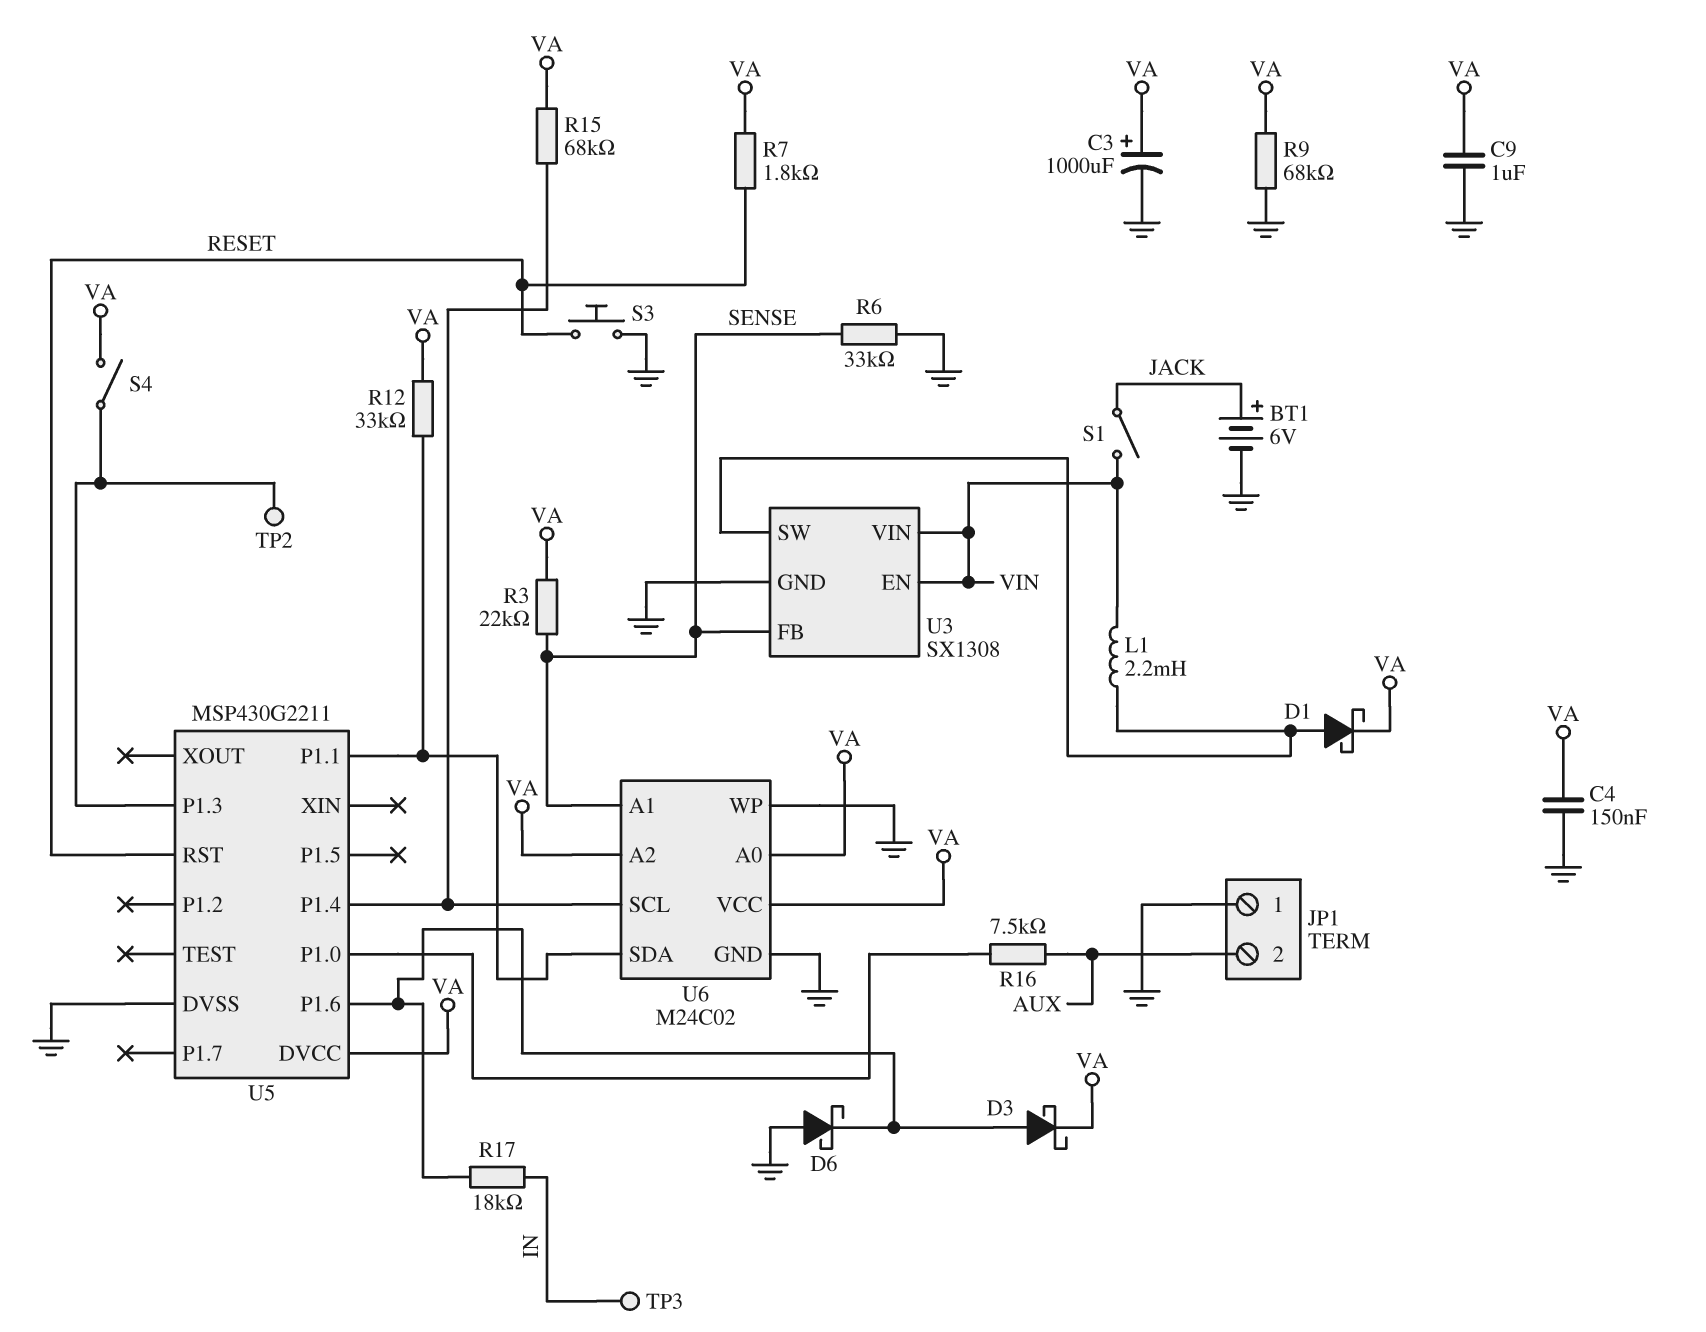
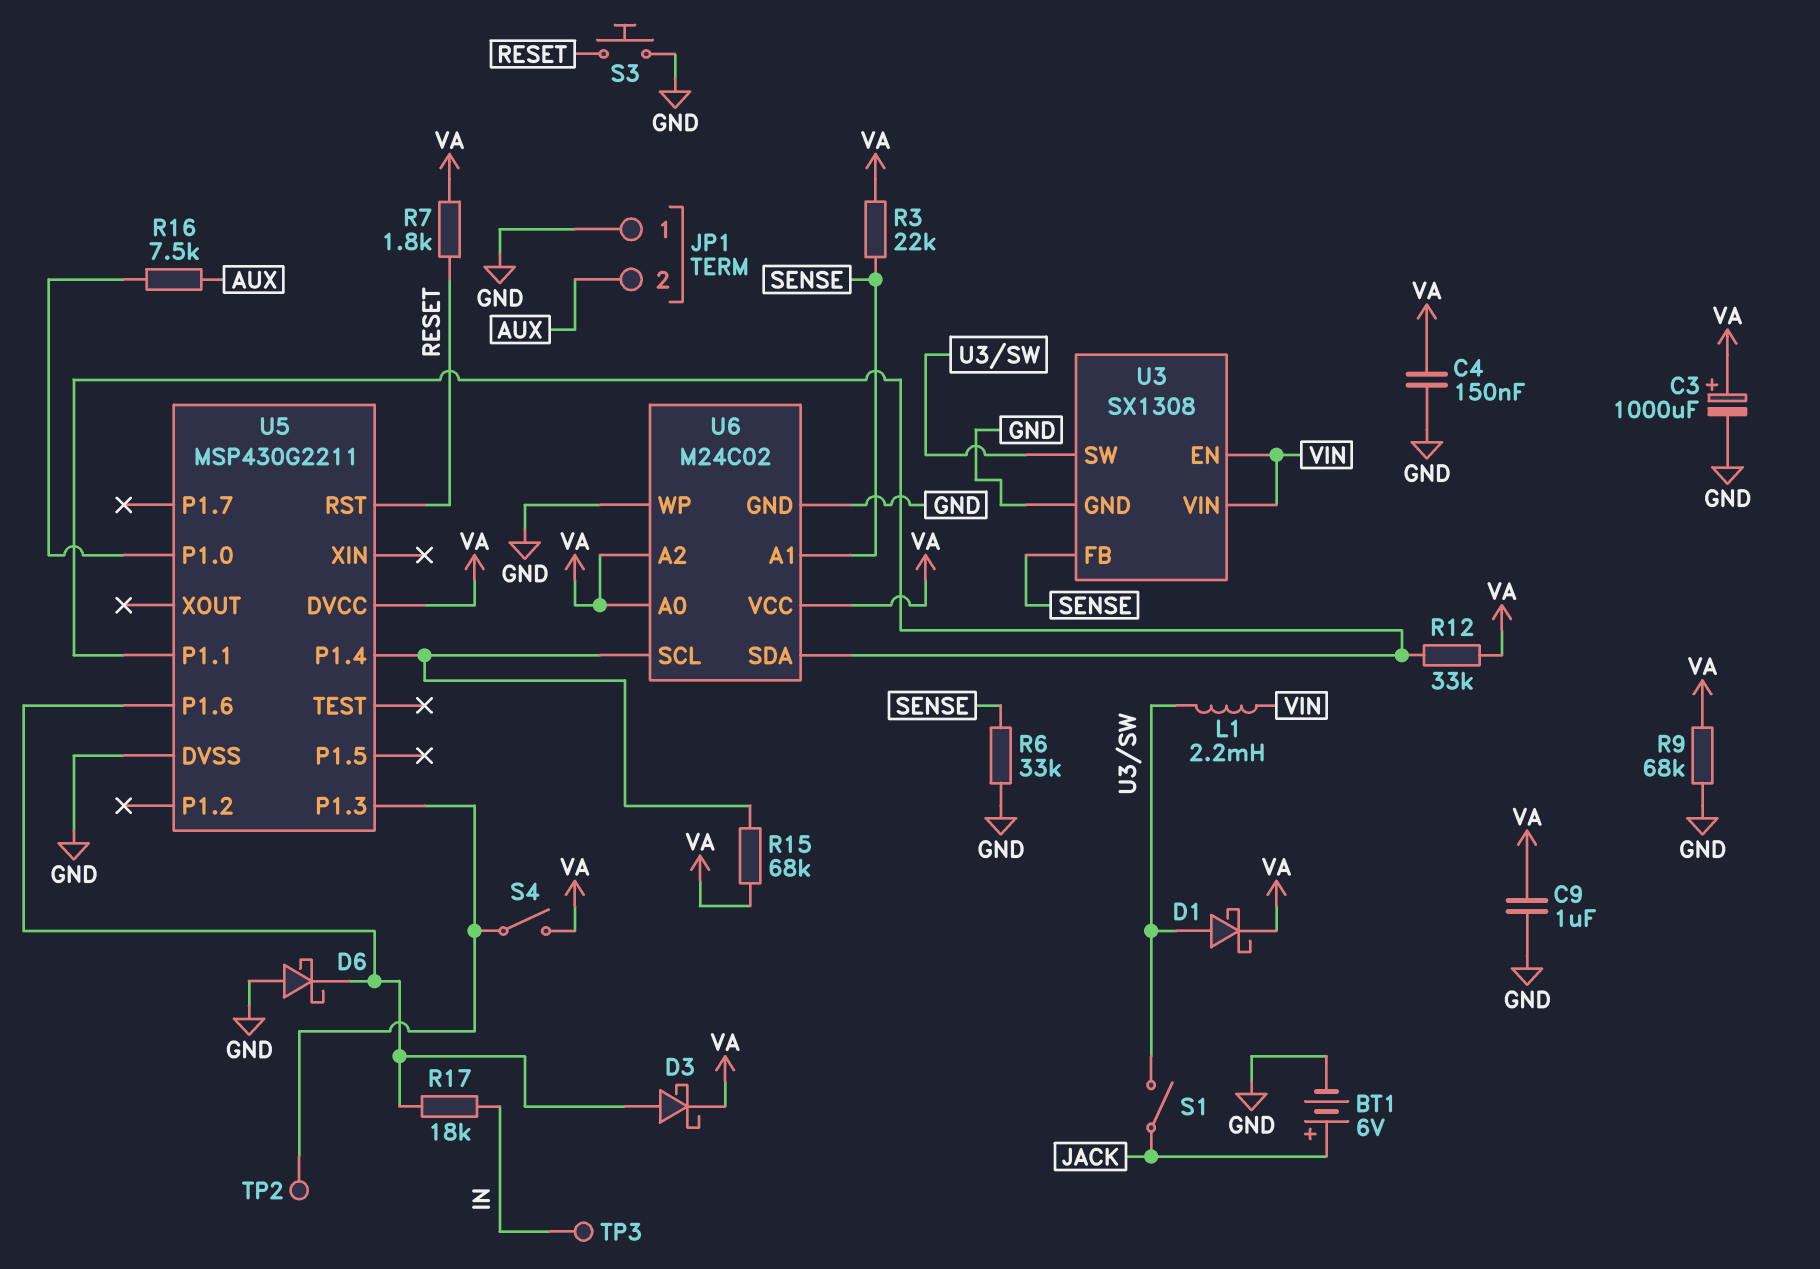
S1: switch (JACK, VIN) -> switch (JACK, U3/SW)

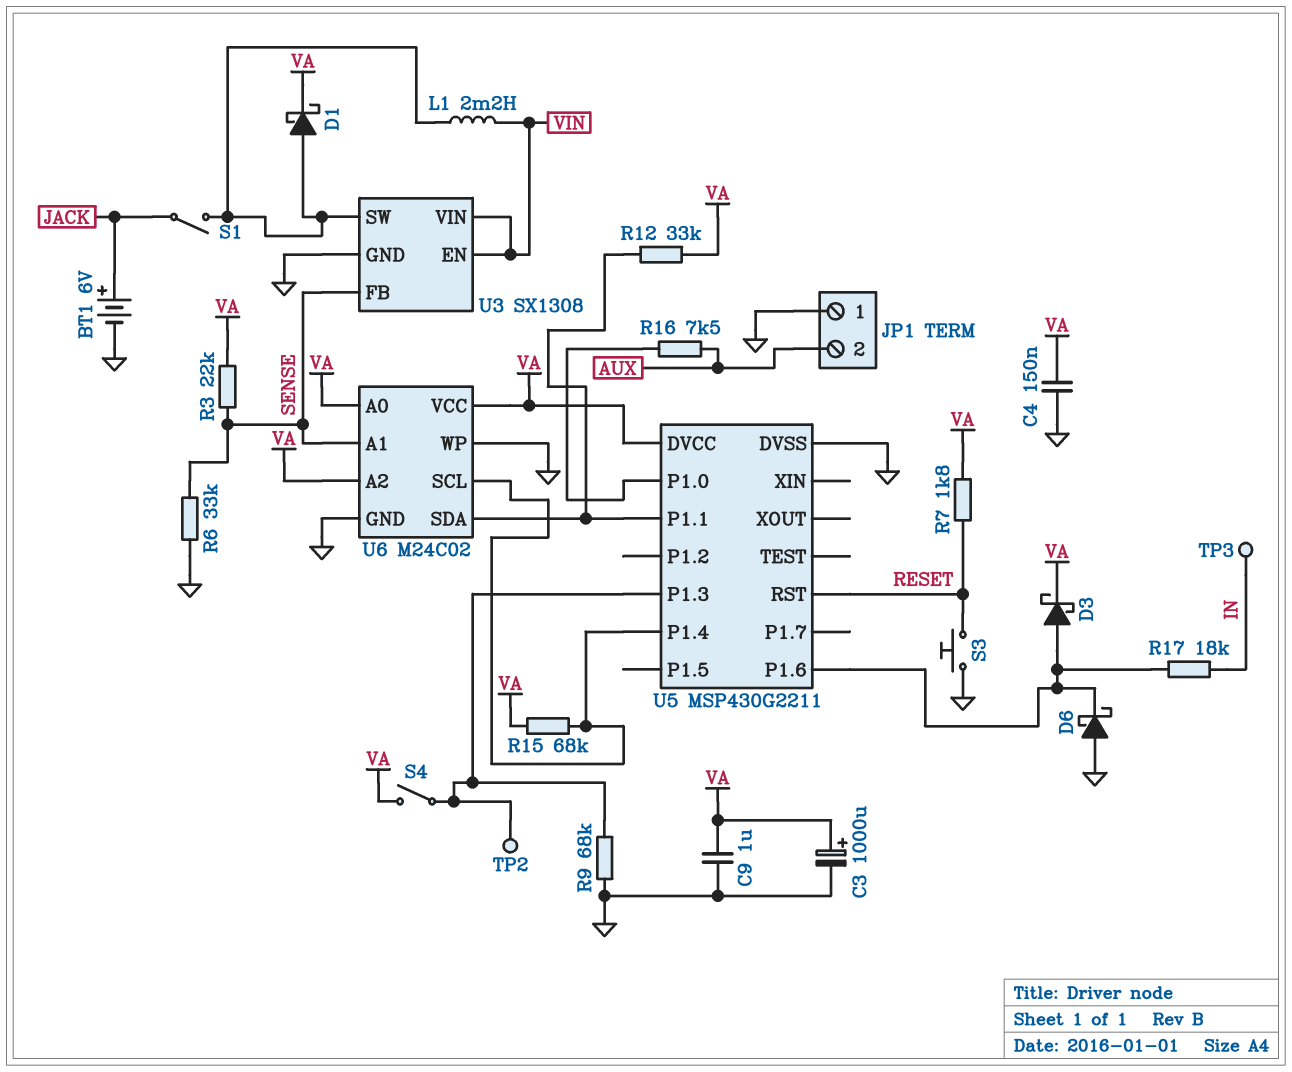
R9: 68k (GND, VA) -> 68k (GND, U5/P1.3)

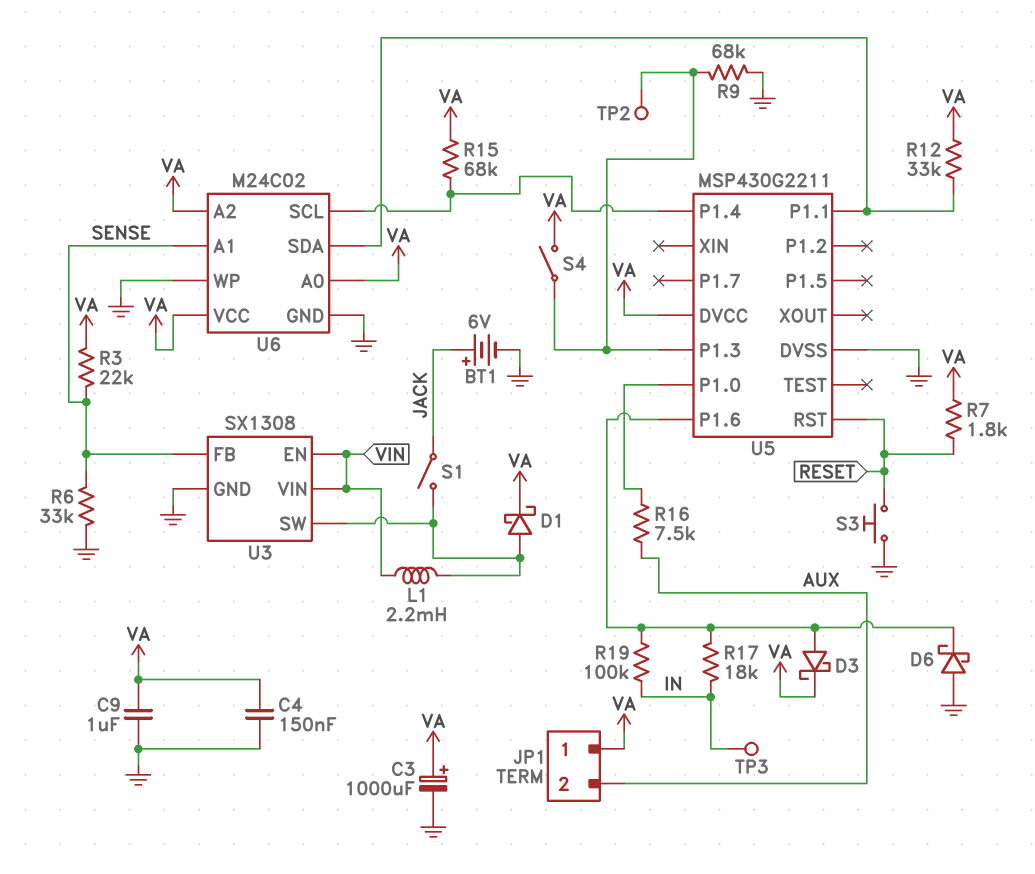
JP1 pin 1: GND -> VA
R19: none -> 100k (IN, U5/P1.6)

